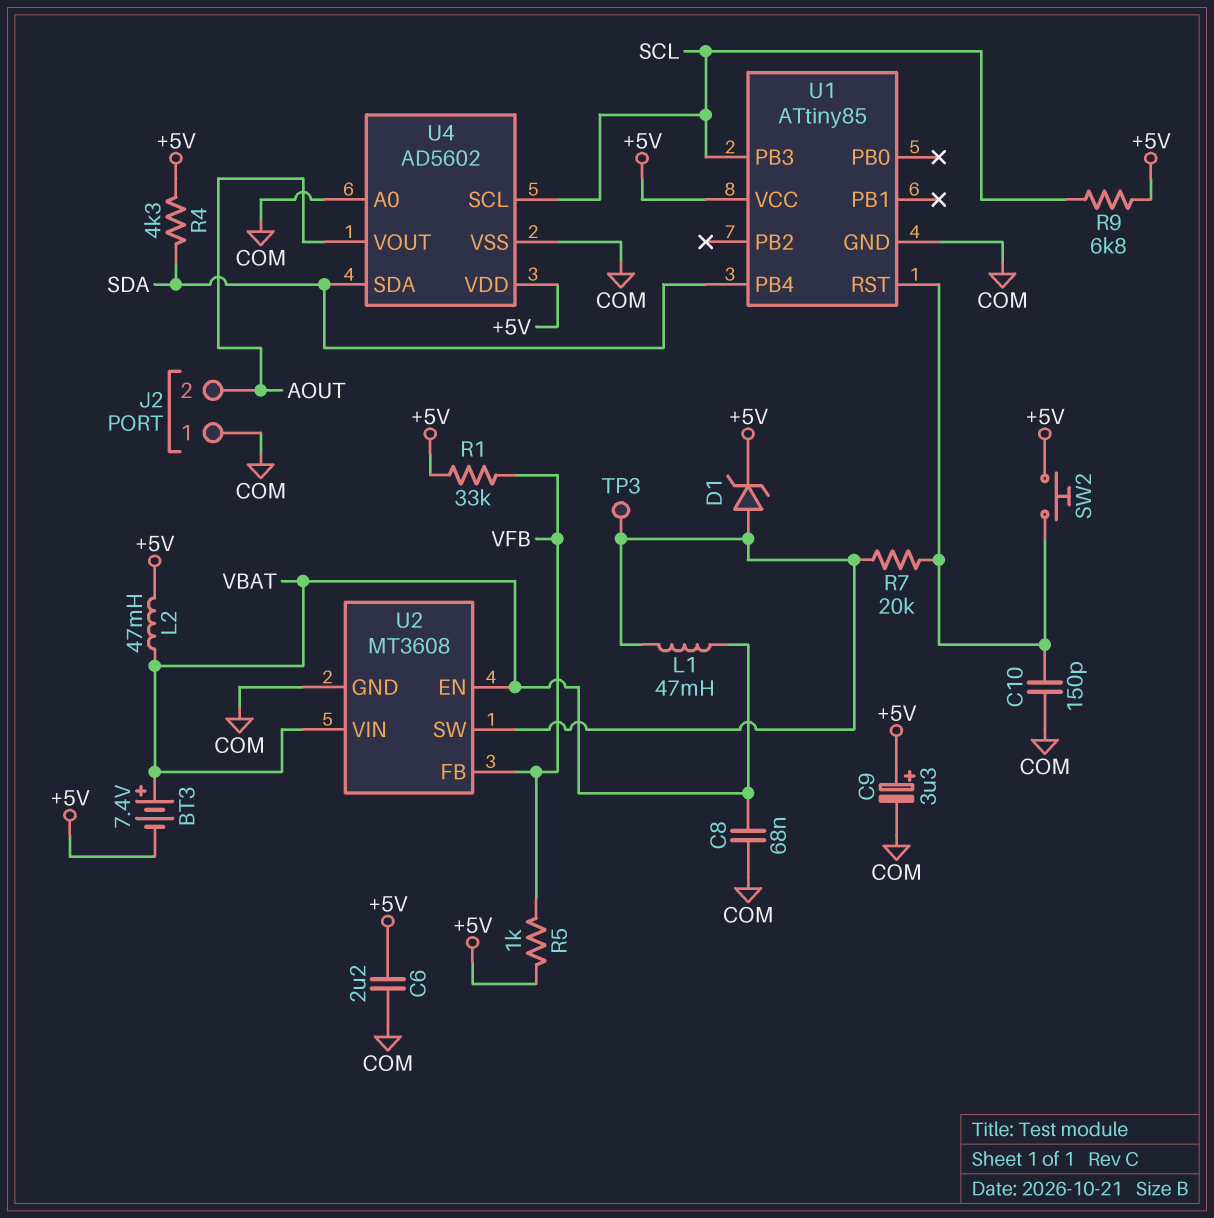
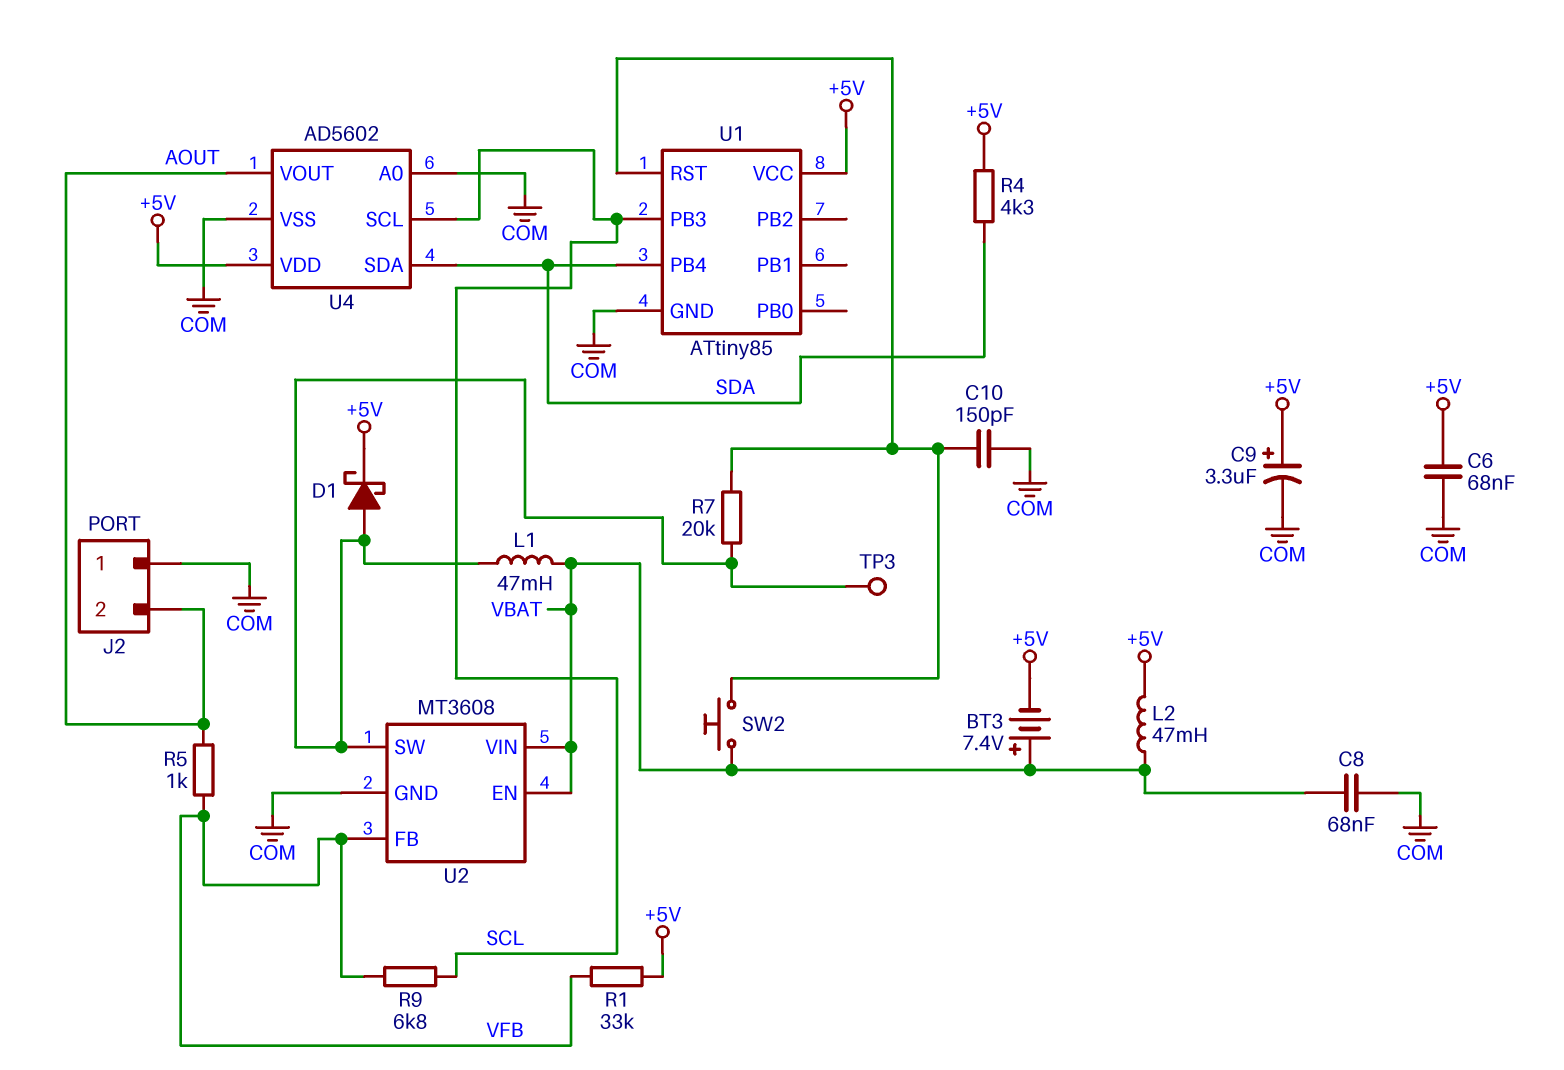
C6: 2.2uF (+5V, COM) -> 68nF (+5V, COM)
D1: zener (A U2/SW, K +5V) -> schottky (A U2/SW, K +5V)
R5: 1k (+5V, VFB) -> 1k (AOUT, VFB)
R9: 6.8k (+5V, SCL) -> 6.8k (SCL, VFB)
SW2: button (+5V, U1/RST) -> button (U1/RST, VBAT)

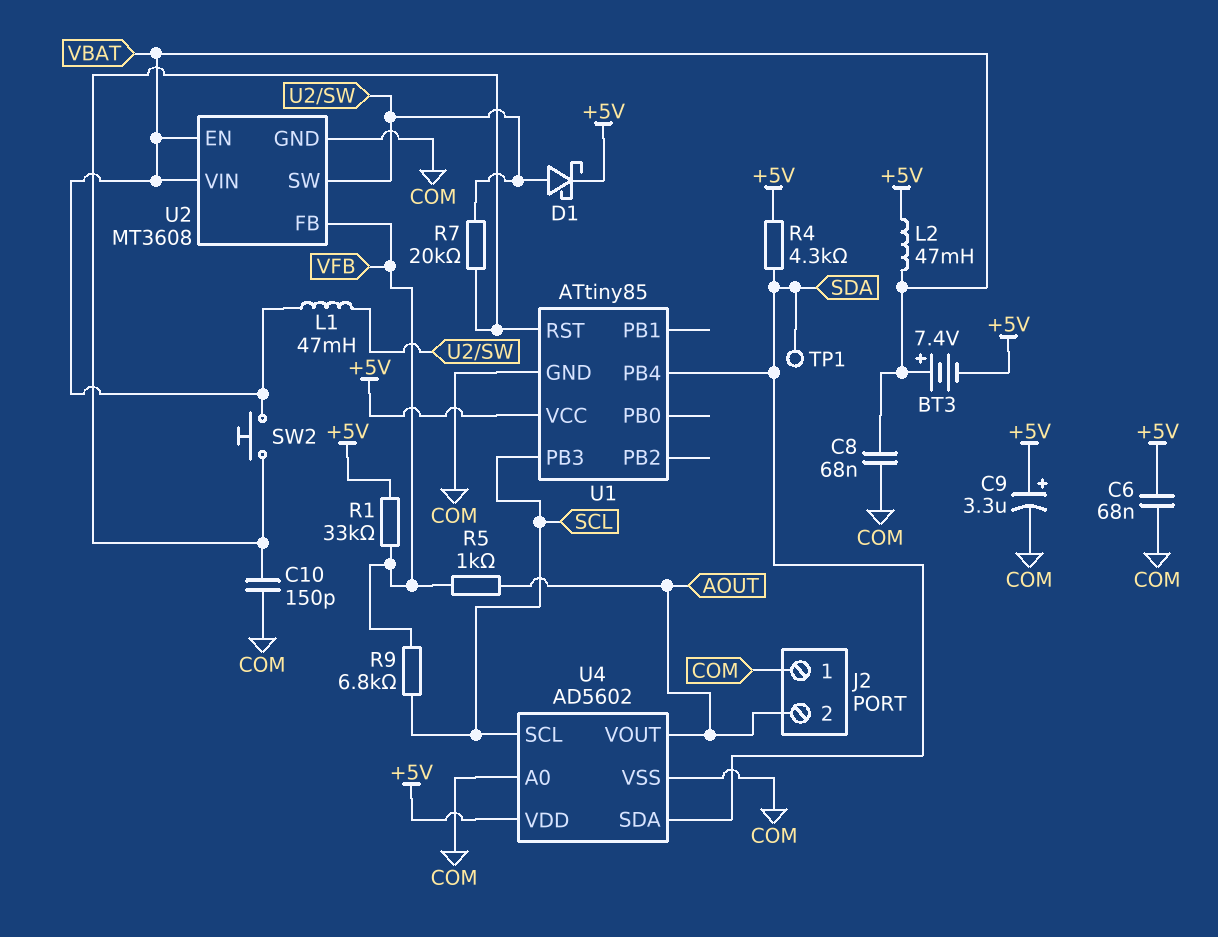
TP1: none -> test point (SDA)
TP3: test point (U2/SW) -> none

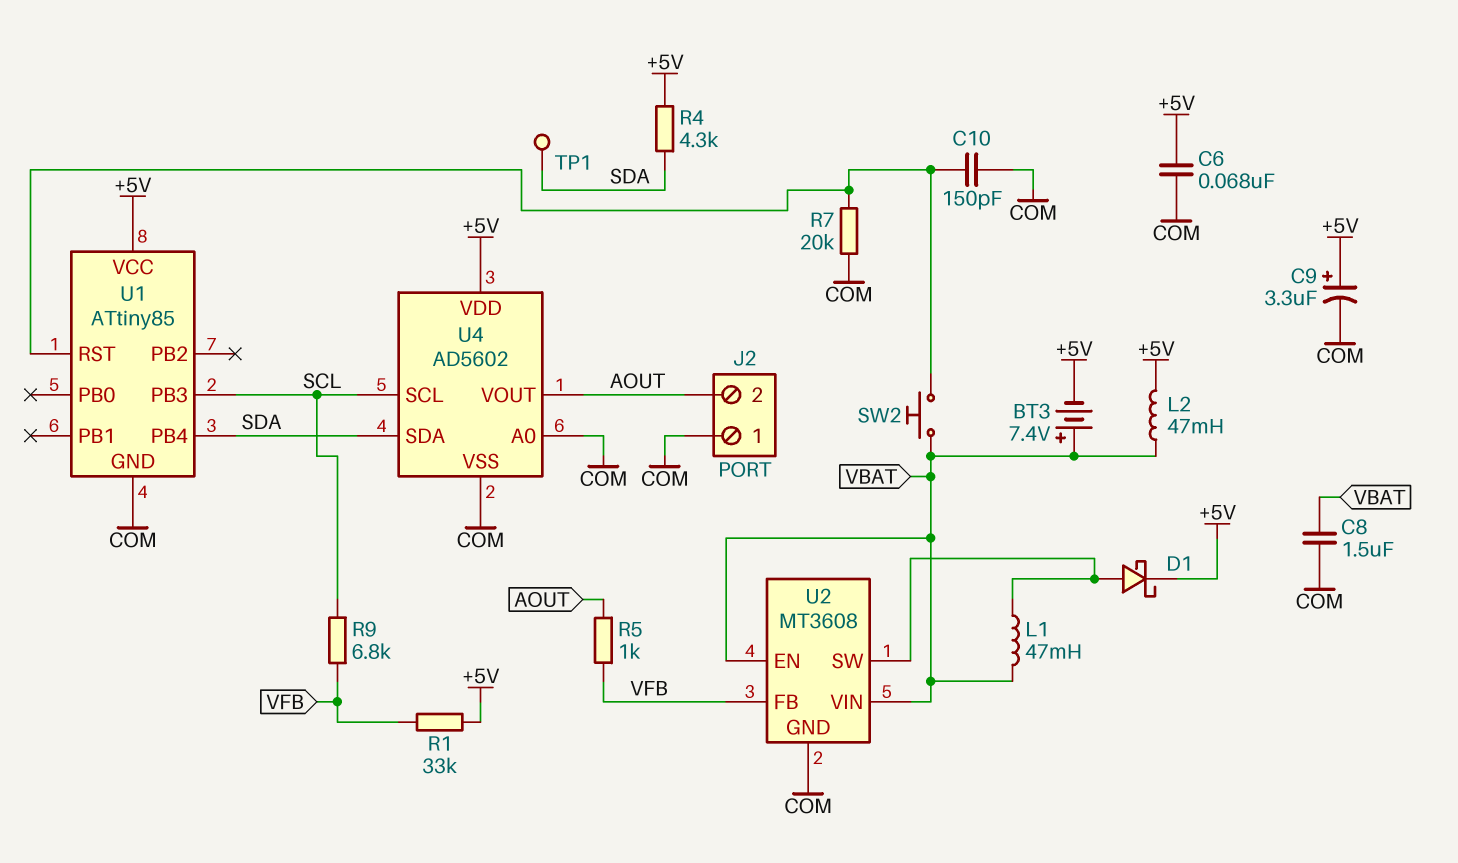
C8: 68nF (COM, VBAT) -> 1.5uF (COM, VBAT)
R7: 20k (U1/RST, U2/SW) -> 20k (COM, U1/RST)

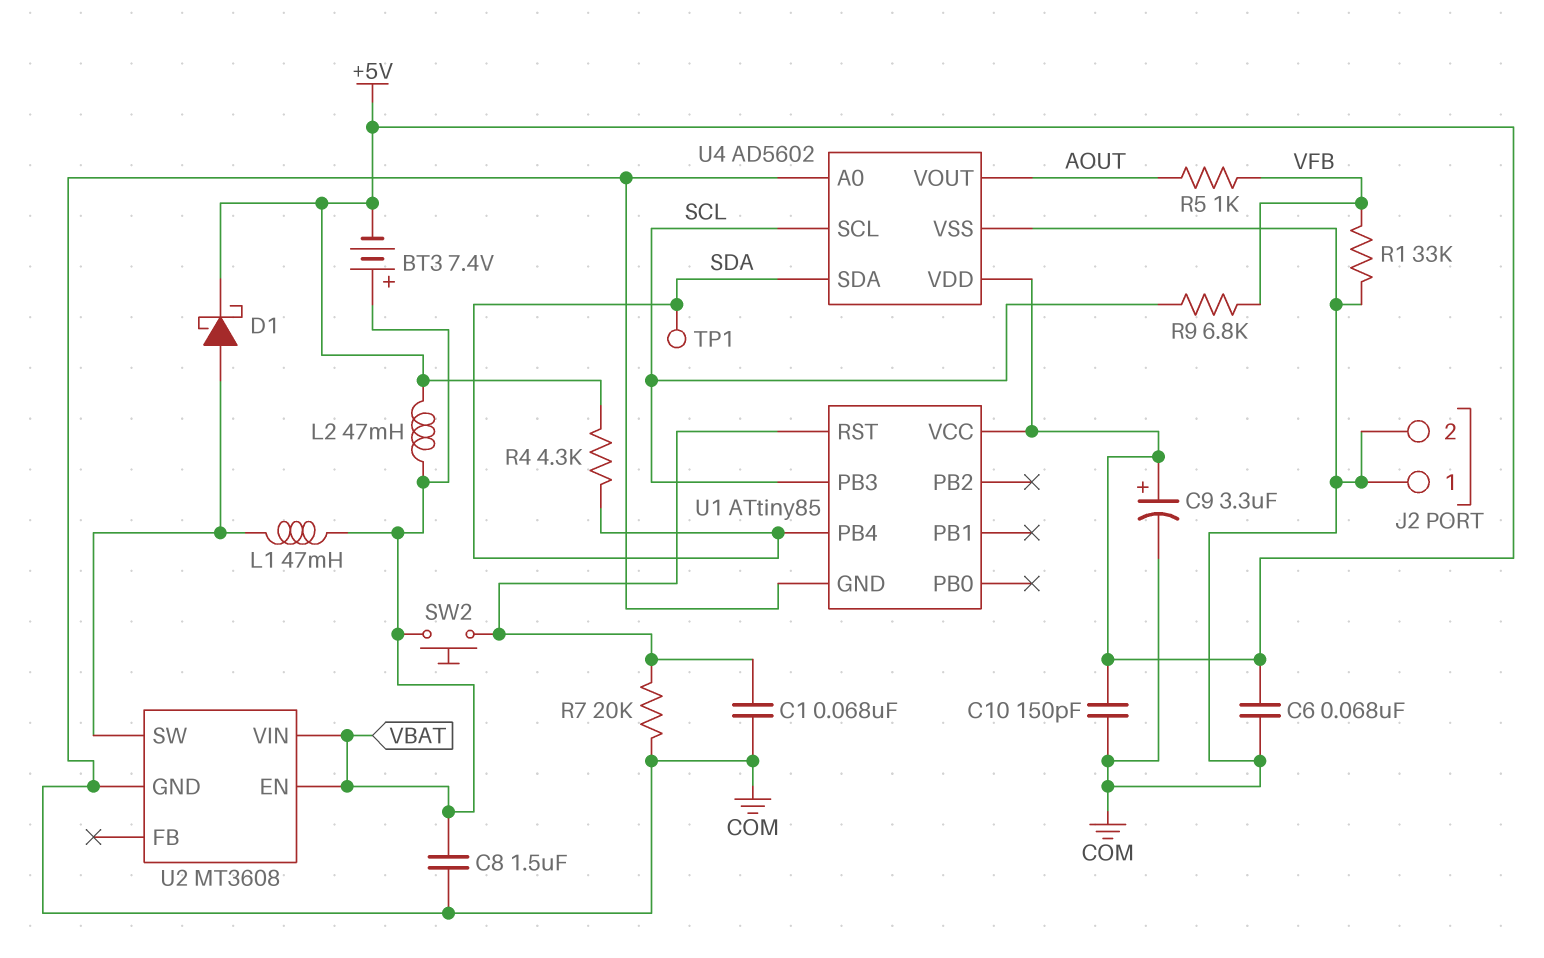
C1: none -> 68nF (COM, U1/RST)
C10: 150pF (COM, U1/RST) -> 150pF (+5V, COM)
J2 pin 2: AOUT -> COM
R1: 33k (+5V, VFB) -> 33k (COM, VFB)
U2 pin FB: VFB -> none

